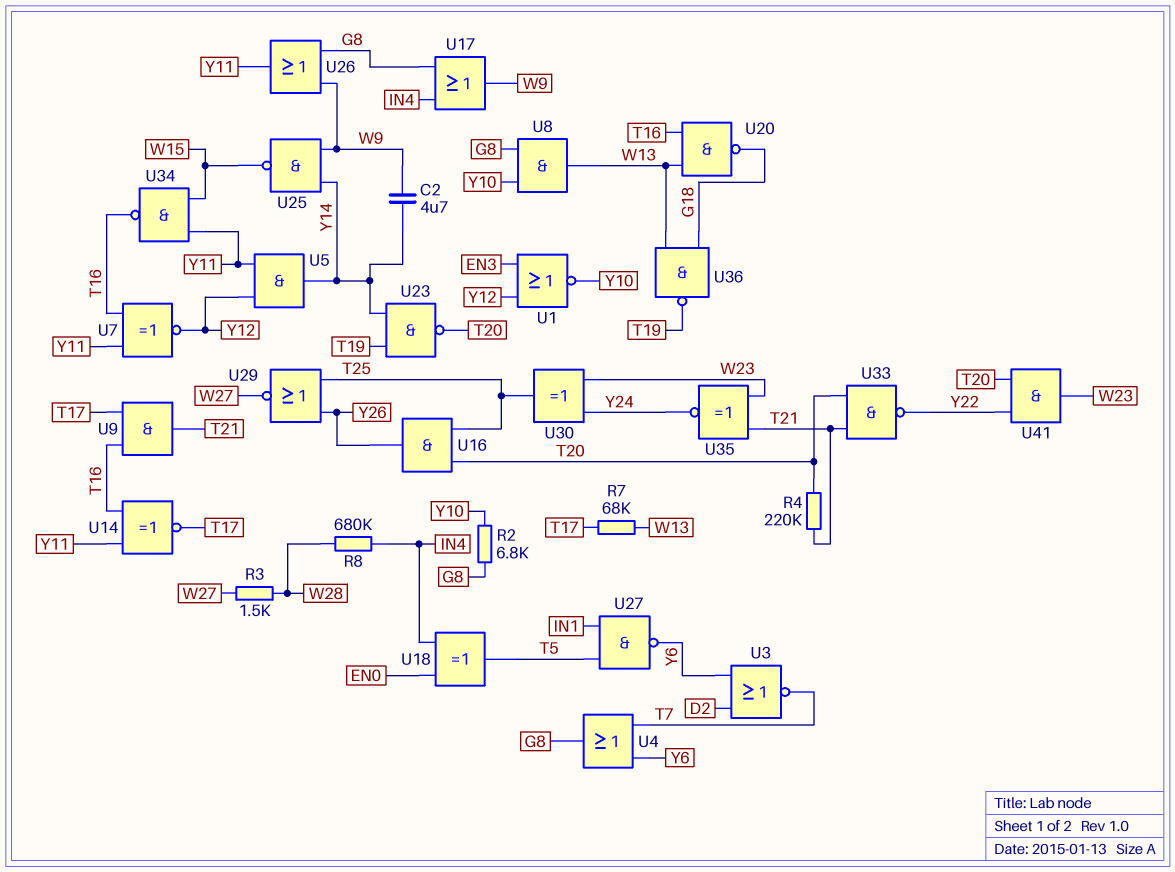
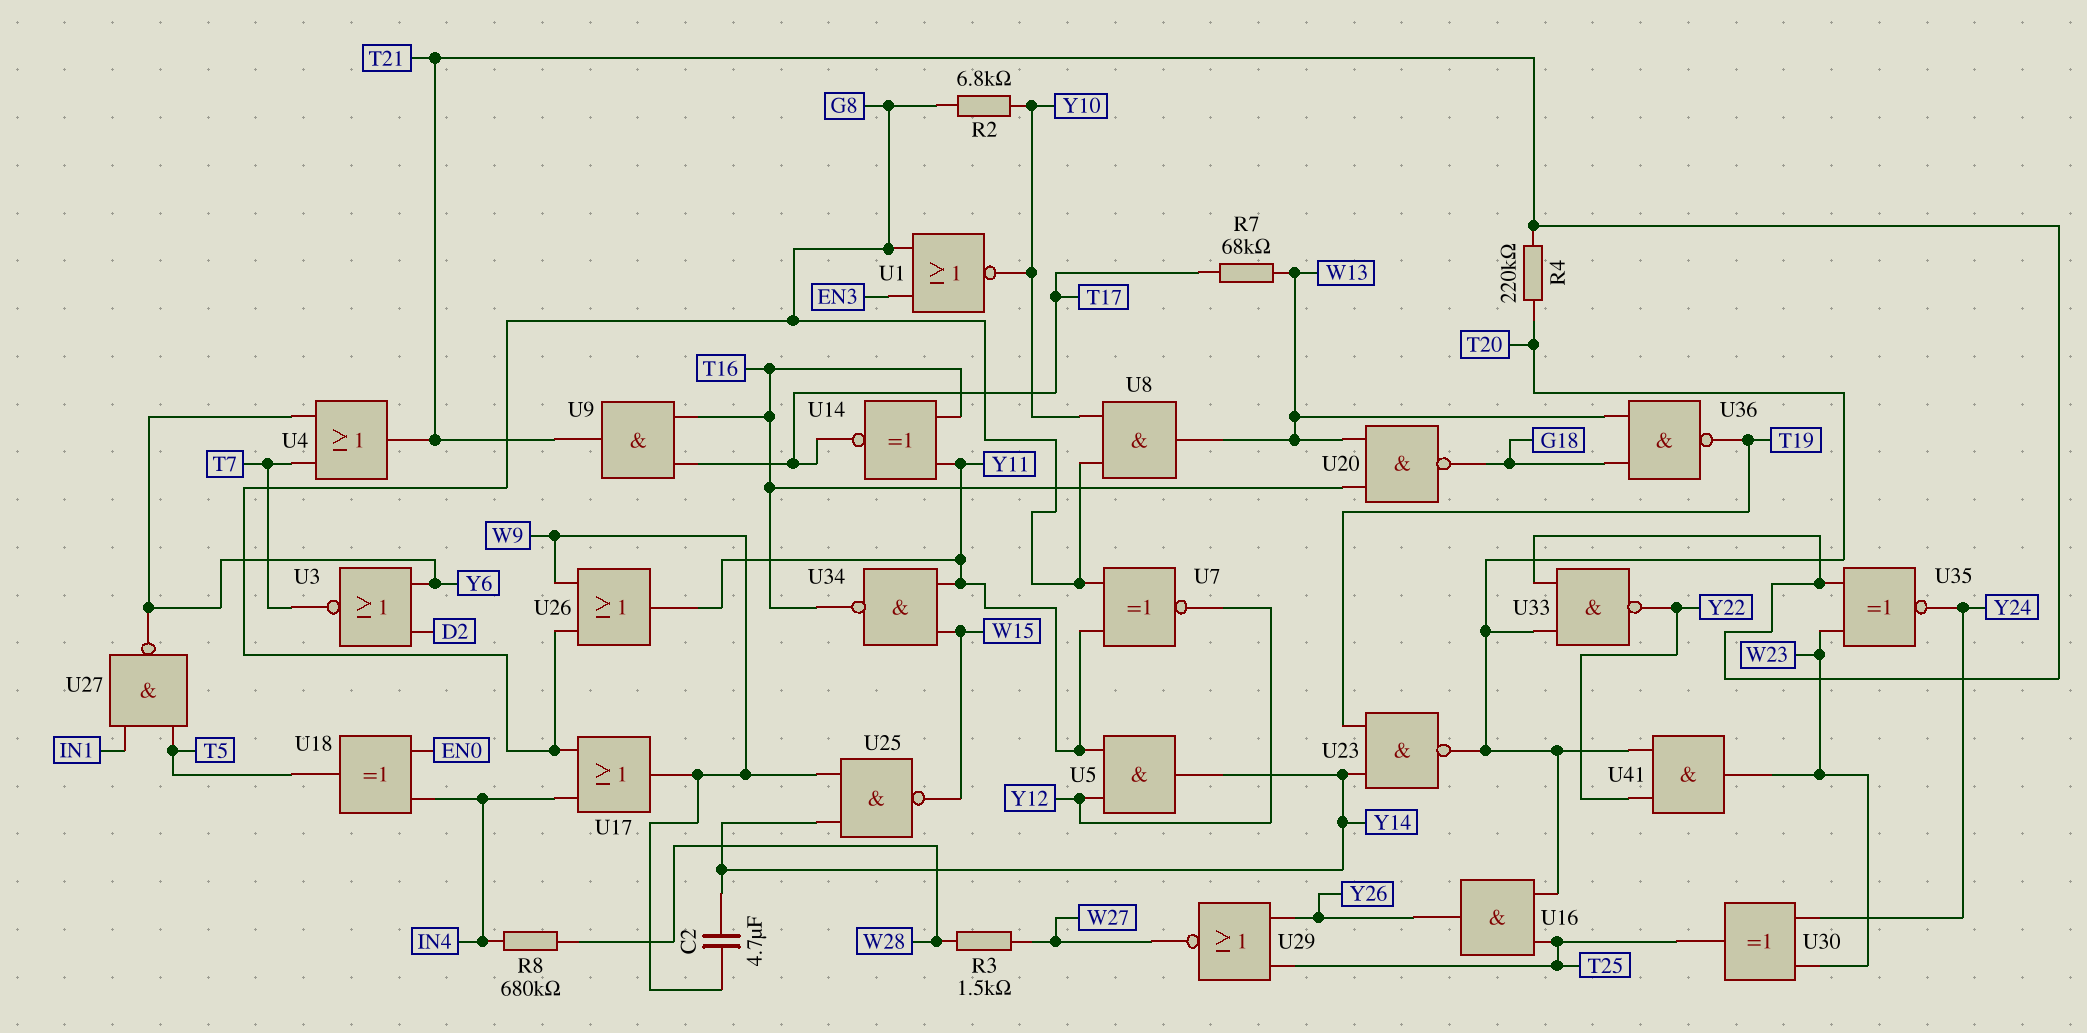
U1: NOR (in EN3, in Y12, out Y10) -> NOR (in EN3, in G8, out Y10)
U4: OR (in T7, in Y6, out G8) -> OR (in T7, in Y6, out T21)
U7: XNOR (in T16, in Y11, out Y12) -> XNOR (in G8, in Y11, out Y12)

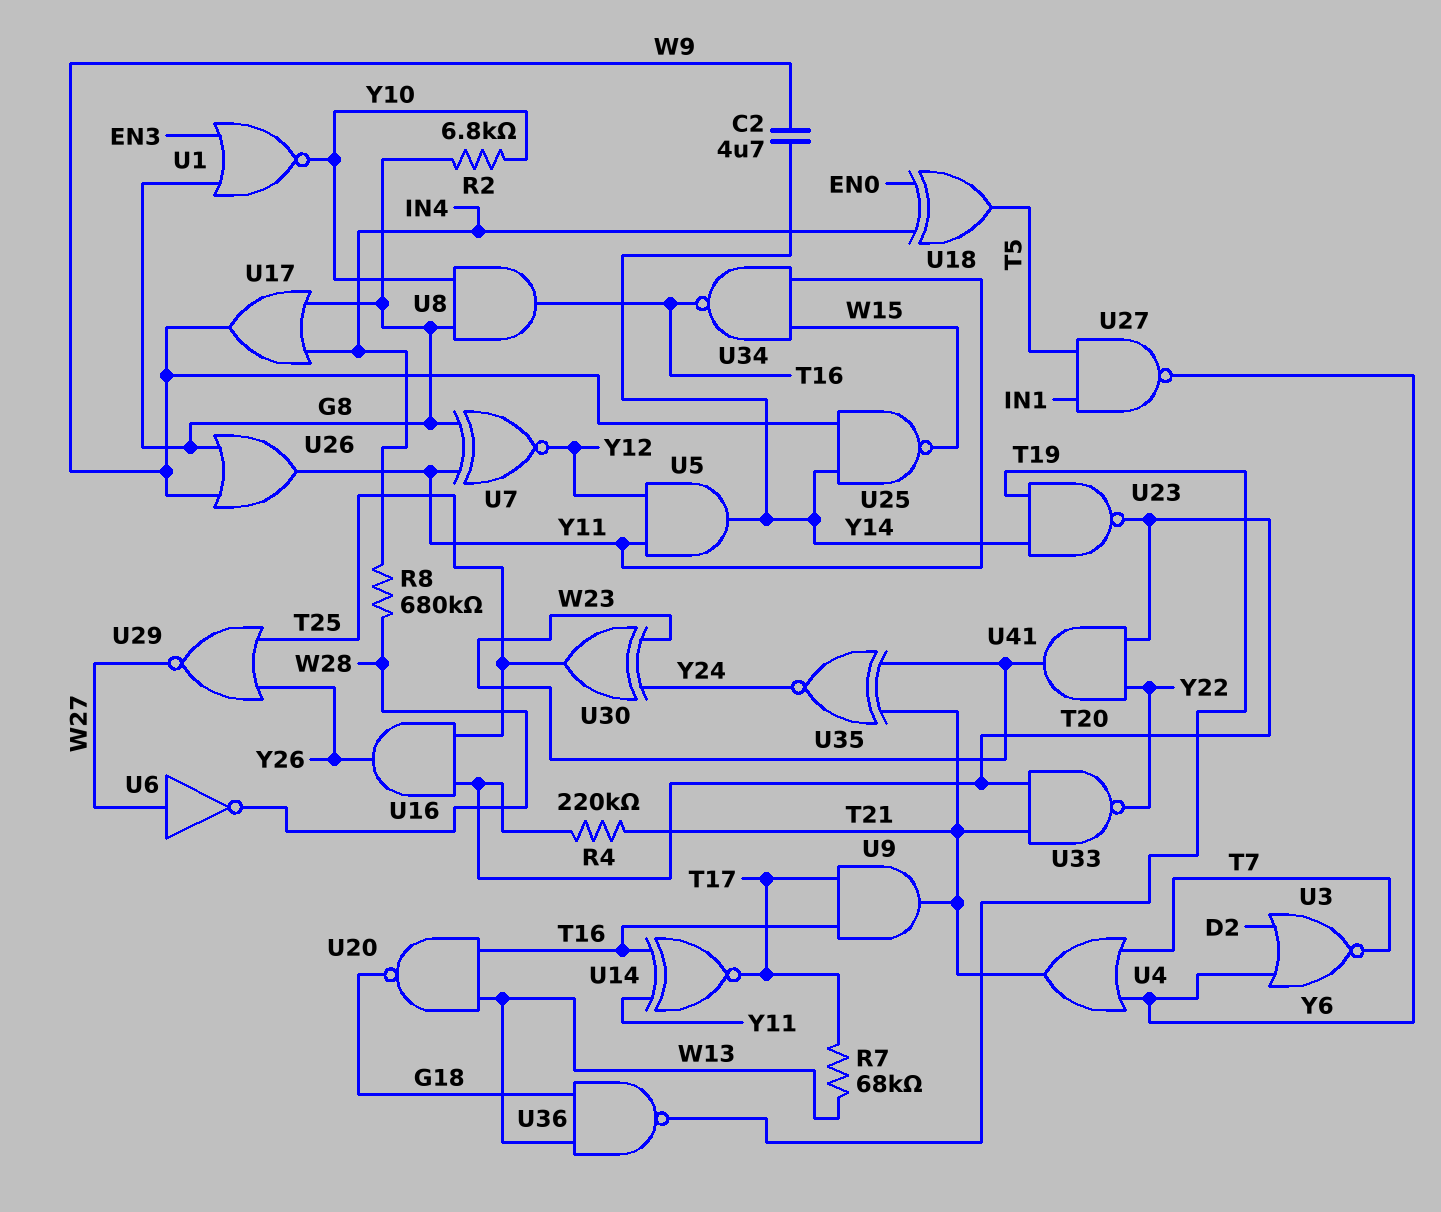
R3: 1.5k (W27, W28) -> none
U6: none -> NOT (in W27, out W28)
U8: AND (in G8, in Y10, out W13) -> AND (in G8, in Y10, out T16)

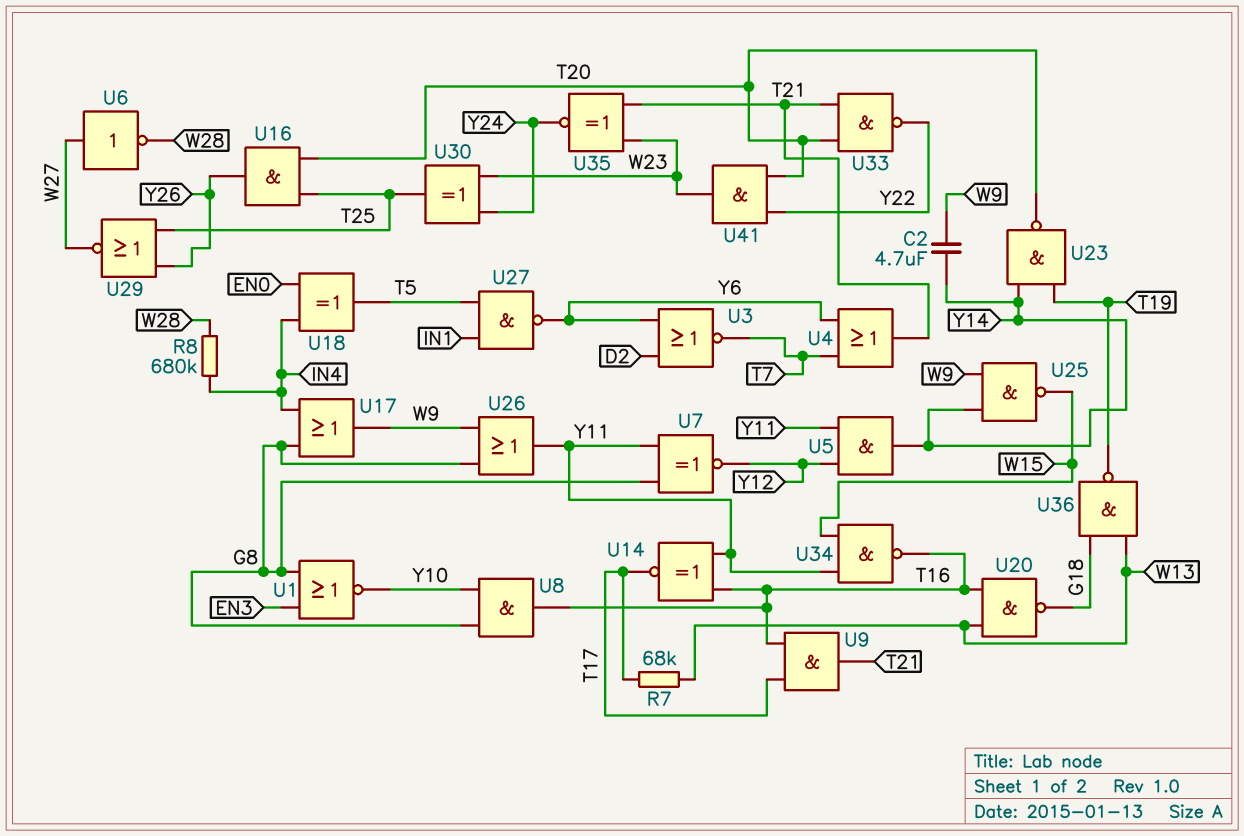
R2: 6.8k (G8, Y10) -> none
R4: 220k (T20, T21) -> none

